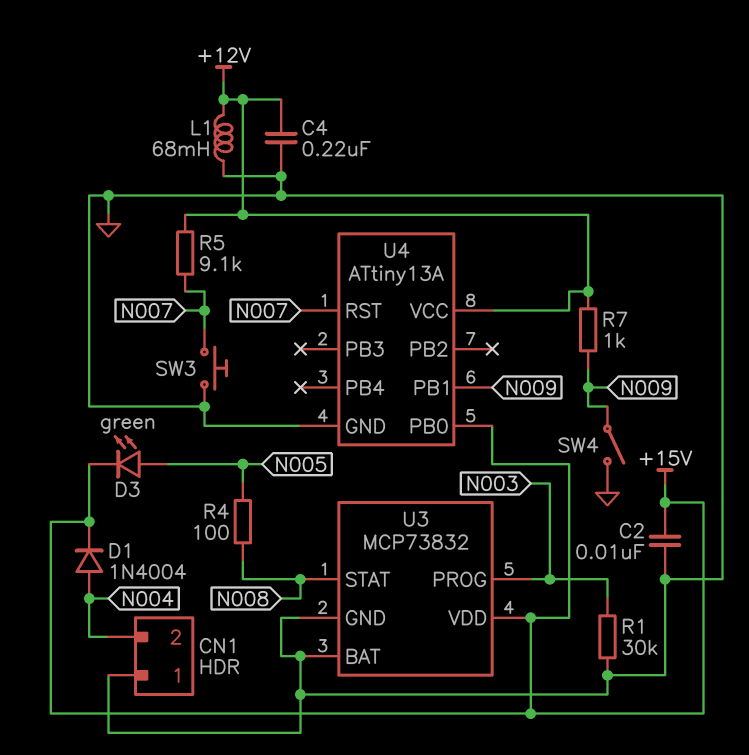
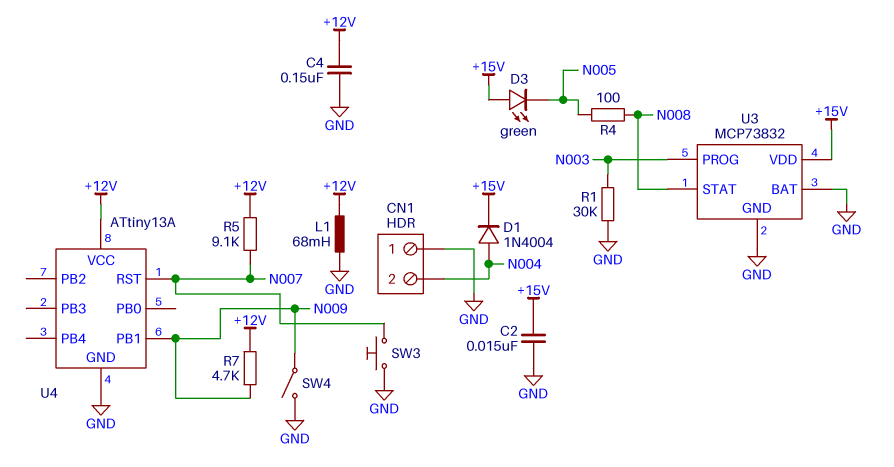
C2: 10nF (+15V, GND) -> 15nF (+15V, GND)
C4: 220nF (+12V, GND) -> 150nF (+12V, GND)
D3: LED green (A N005, K +15V) -> LED green (A +15V, K N005)
R7: 1k (+12V, N009) -> 4.7k (+12V, N009)
U4 pin PB0: +15V -> none

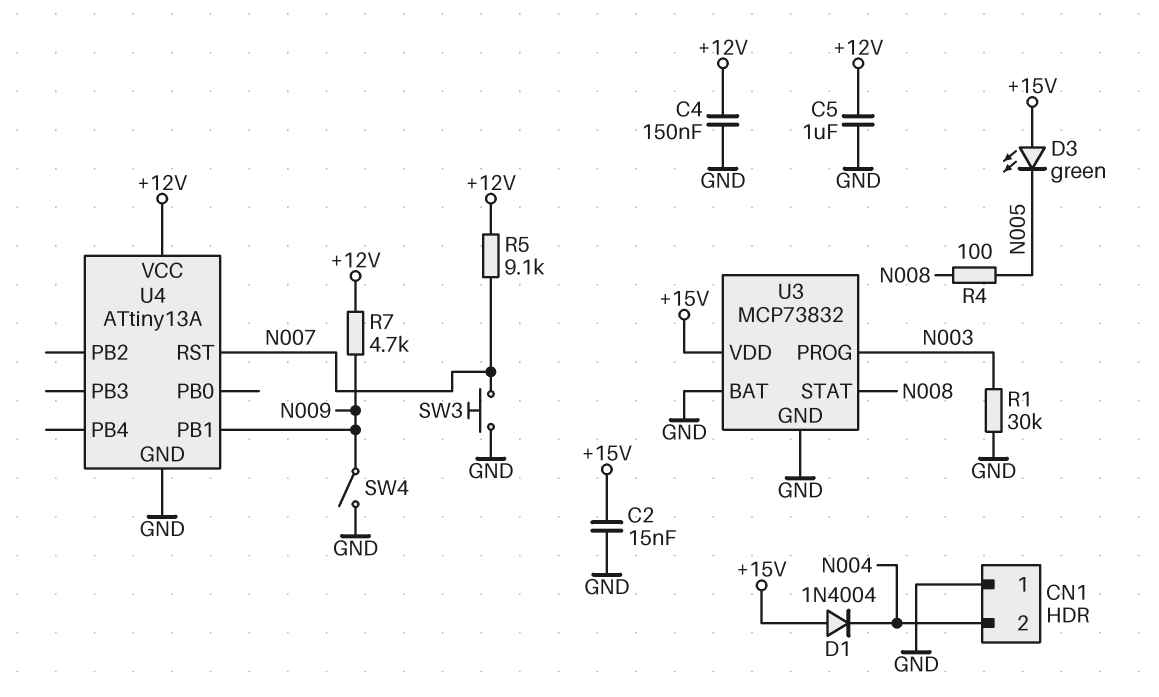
C5: none -> 1uF (+12V, GND)
D1: diode 1N4004 (A N004, K +15V) -> diode 1N4004 (A +15V, K N004)
L1: 68mH (+12V, GND) -> none

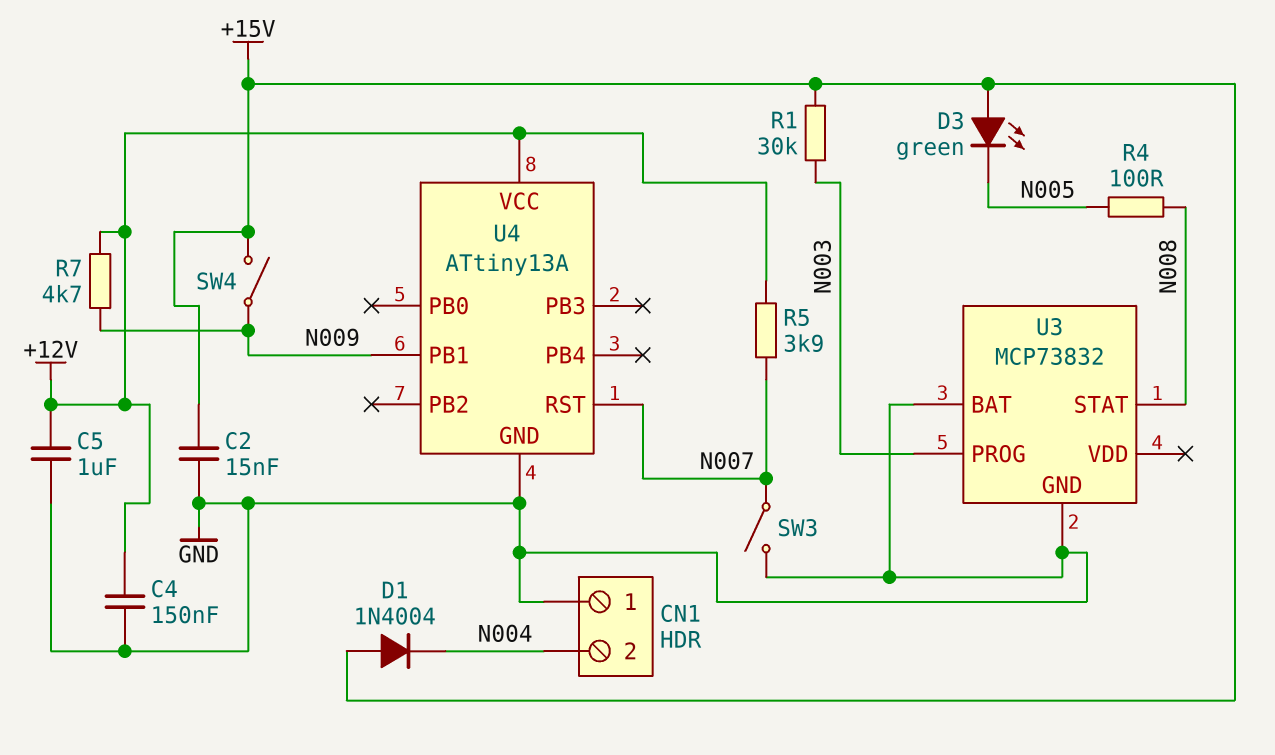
R1: 30k (GND, N003) -> 30k (+15V, N003)
R5: 9.1k (+12V, N007) -> 3.9k (+12V, N007)
SW3: button (GND, N007) -> switch (GND, N007)
SW4: switch (GND, N009) -> switch (+15V, N009)
U3 pin VDD: +15V -> none

